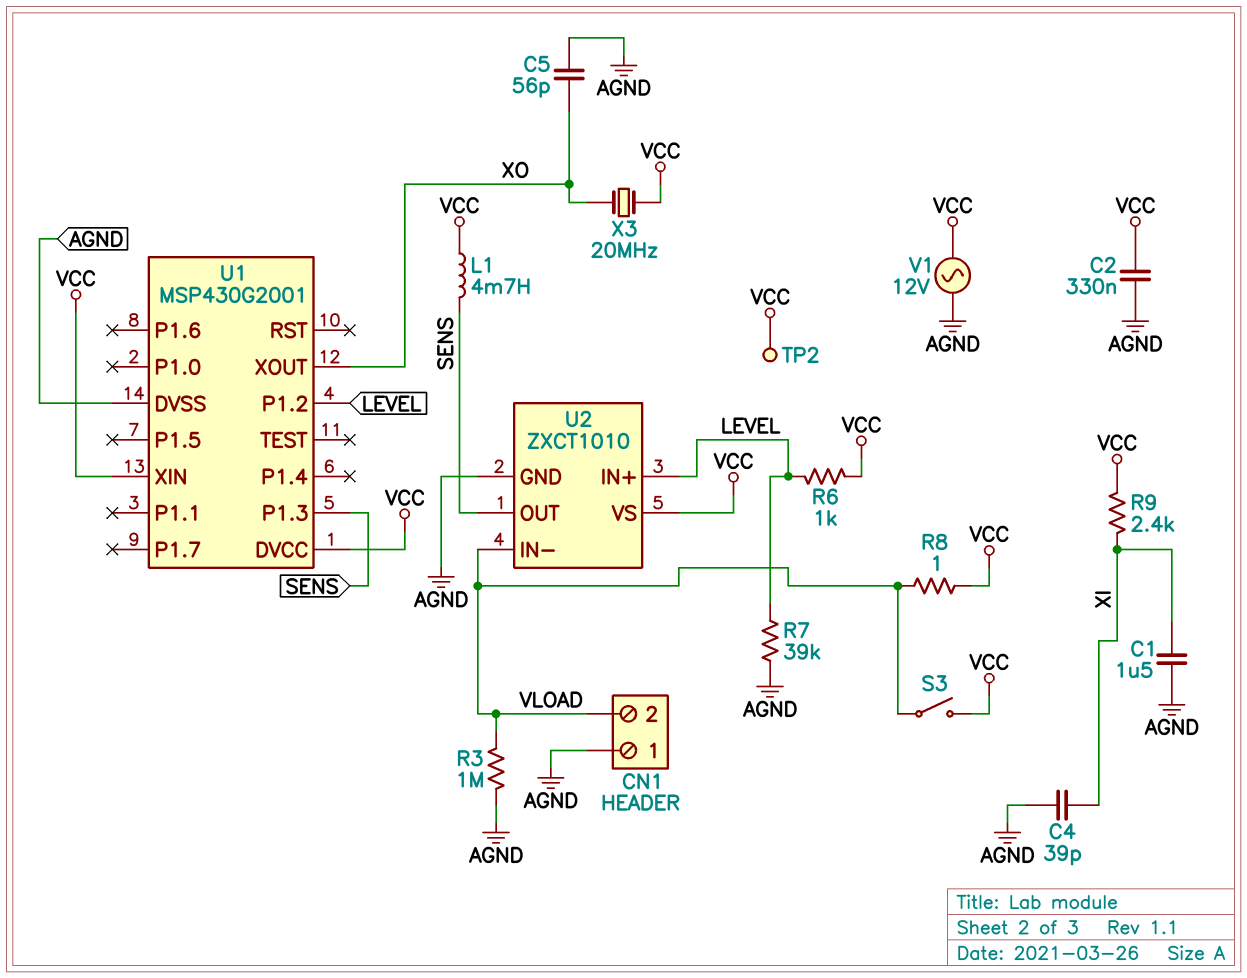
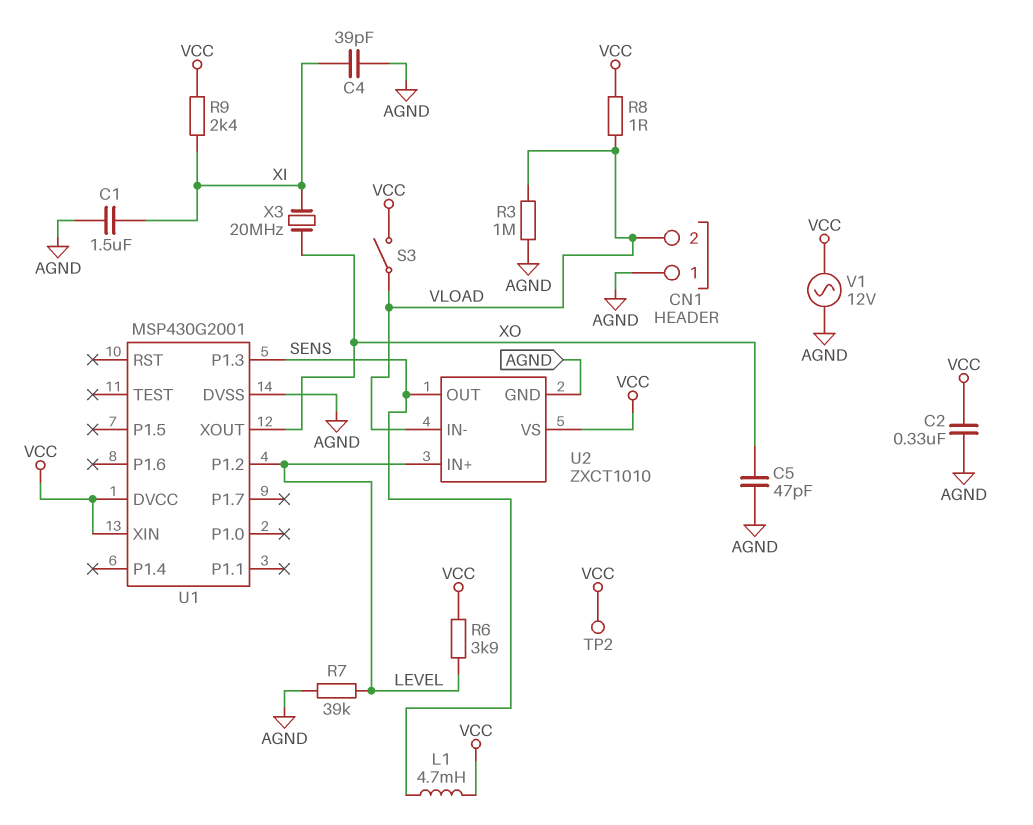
C5: 56pF (AGND, XO) -> 47pF (AGND, XO)
R6: 1k (LEVEL, VCC) -> 3.9k (LEVEL, VCC)
X3: 20MHz (VCC, XO) -> 20MHz (XI, XO)

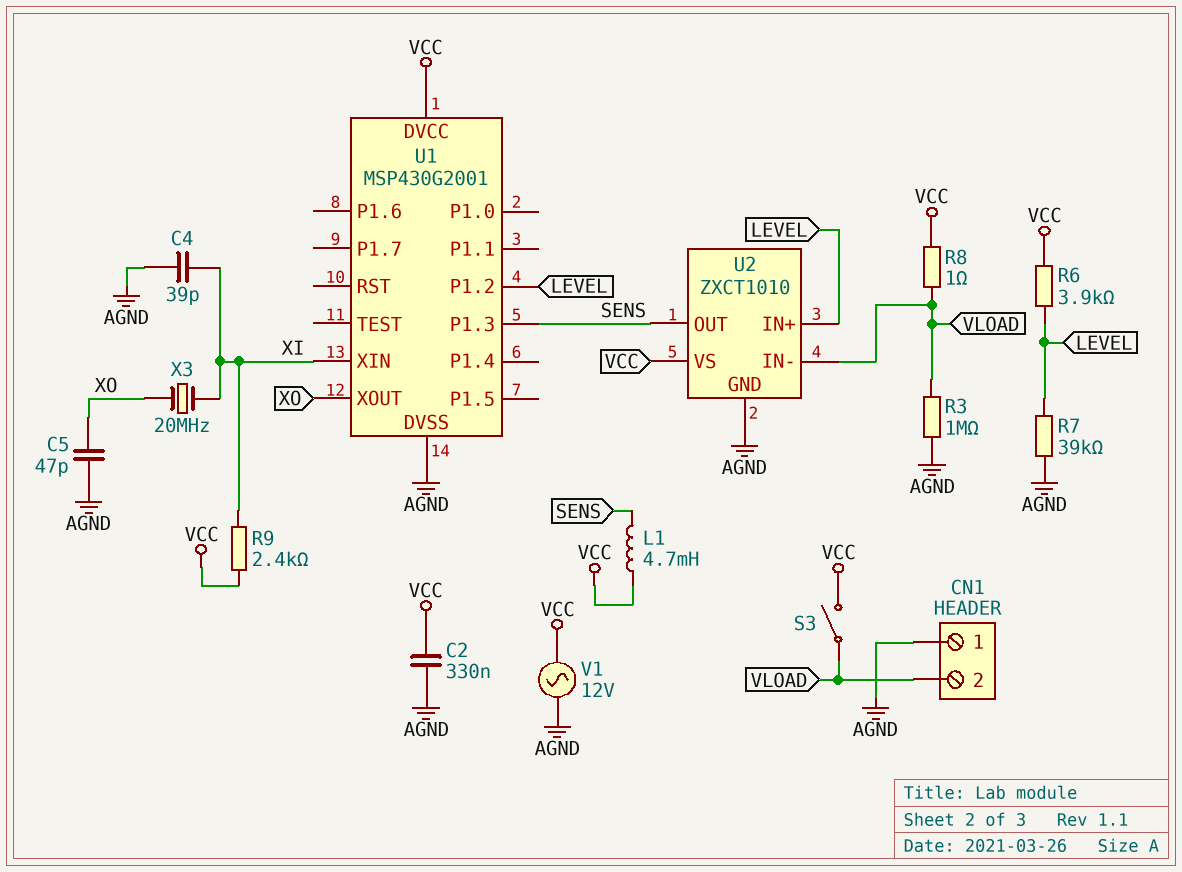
C1: 1.5uF (AGND, XI) -> none
TP2: test point (VCC) -> none
U1 pin XIN: VCC -> XI

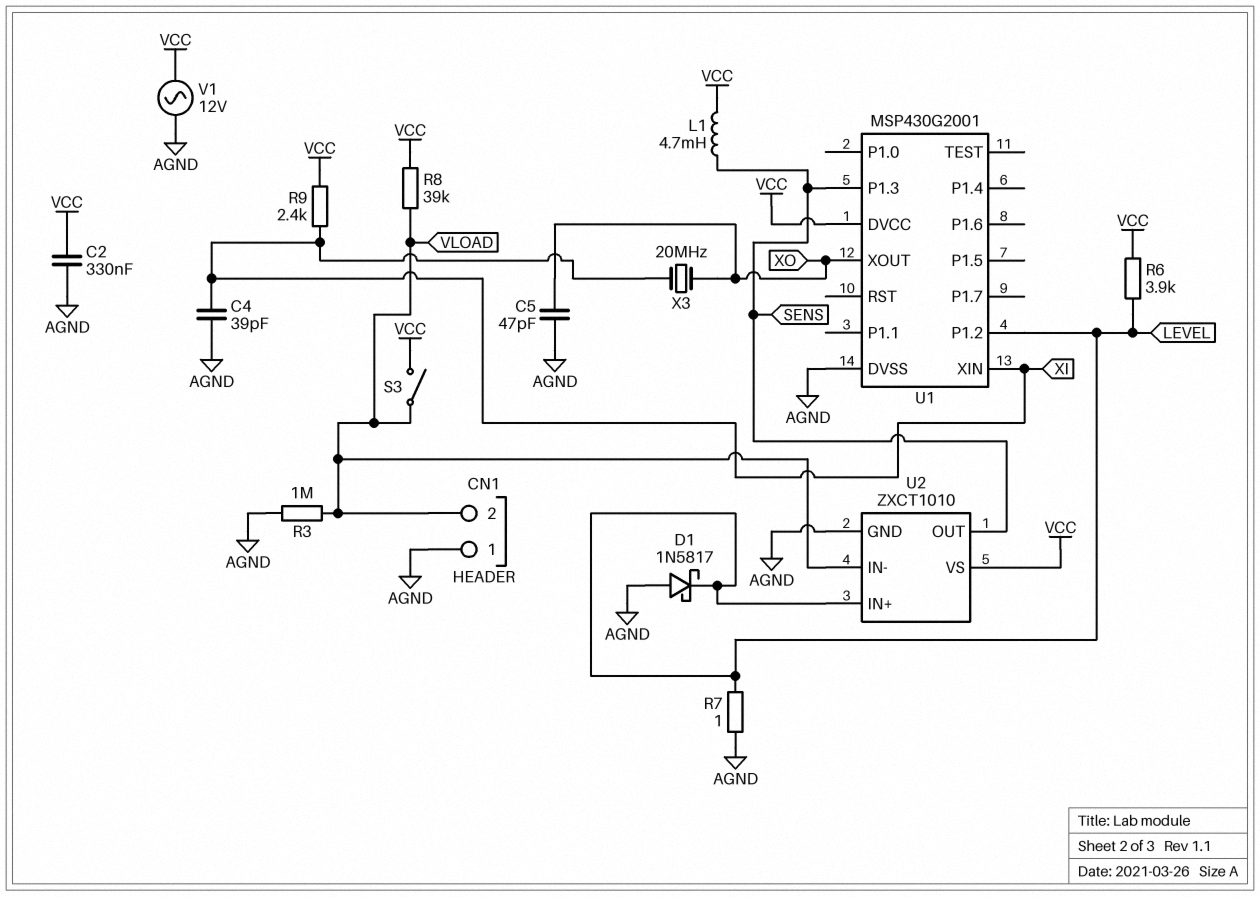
D1: none -> schottky 1N5817 (A AGND, K LEVEL)
R7: 39k (AGND, LEVEL) -> 1 (AGND, LEVEL)
R8: 1 (VCC, VLOAD) -> 39k (VCC, VLOAD)

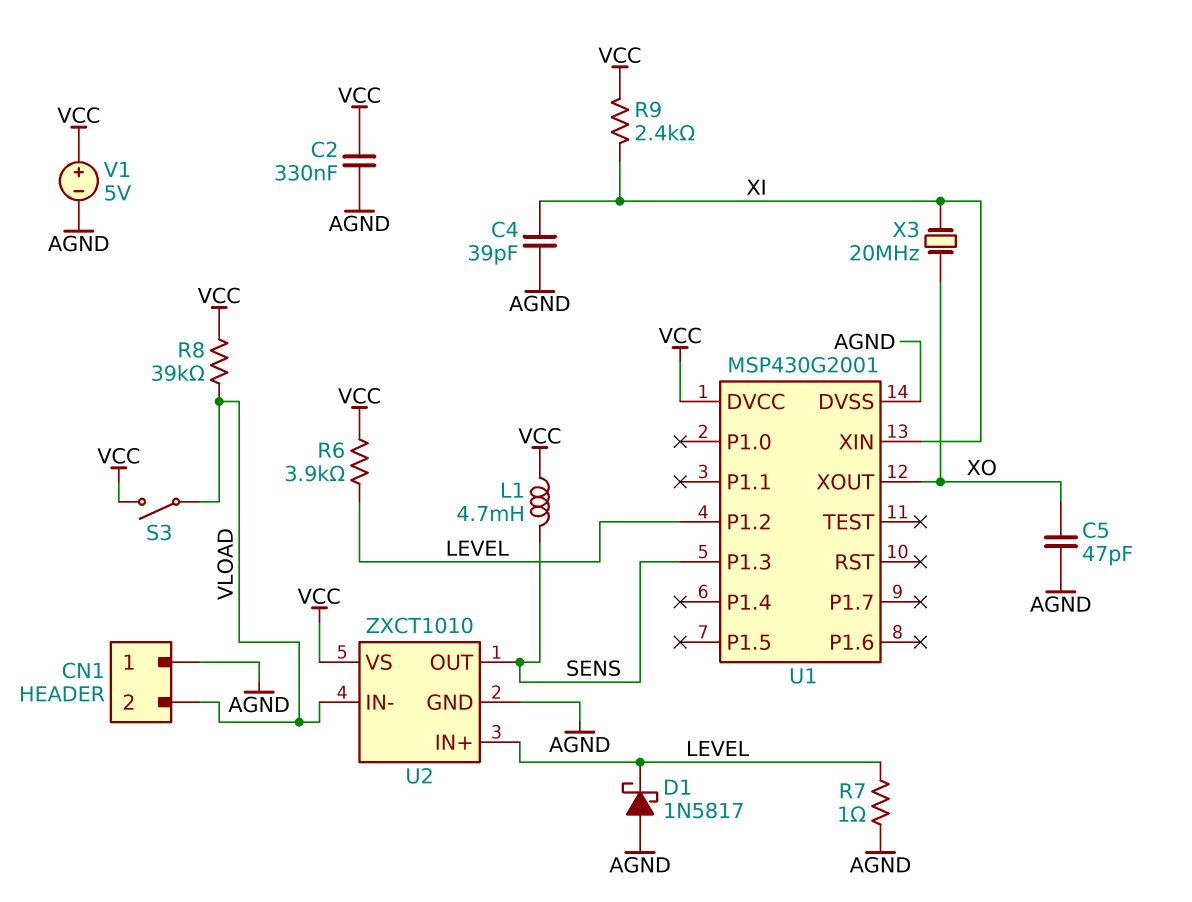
R3: 1M (AGND, VLOAD) -> none
V1: AC 12V (AGND, VCC) -> 5V (plus VCC, minus AGND)

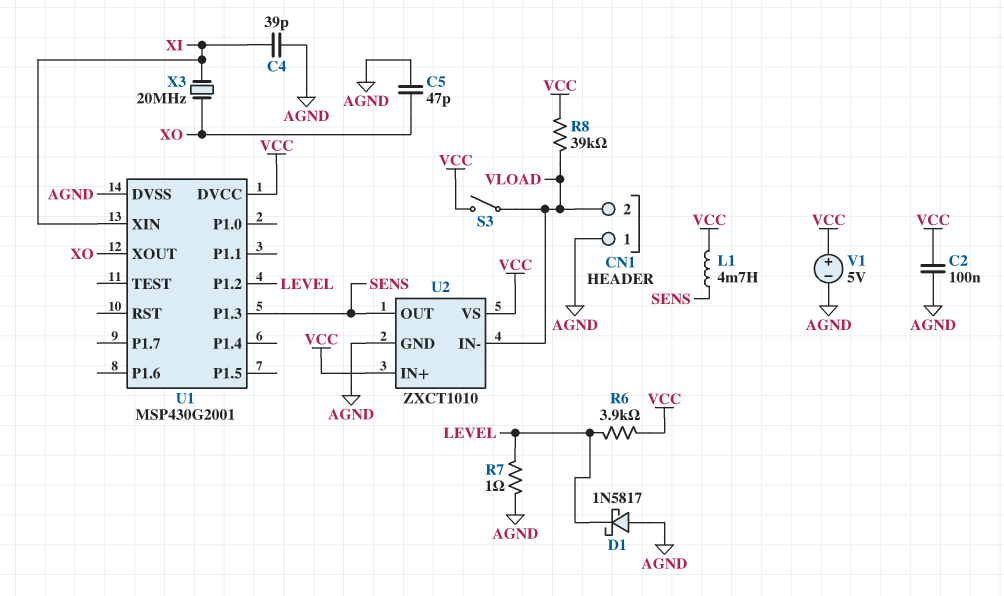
C2: 330nF (AGND, VCC) -> 100nF (AGND, VCC)
R9: 2.4k (VCC, XI) -> none
U2 pin IN+: LEVEL -> VCC

